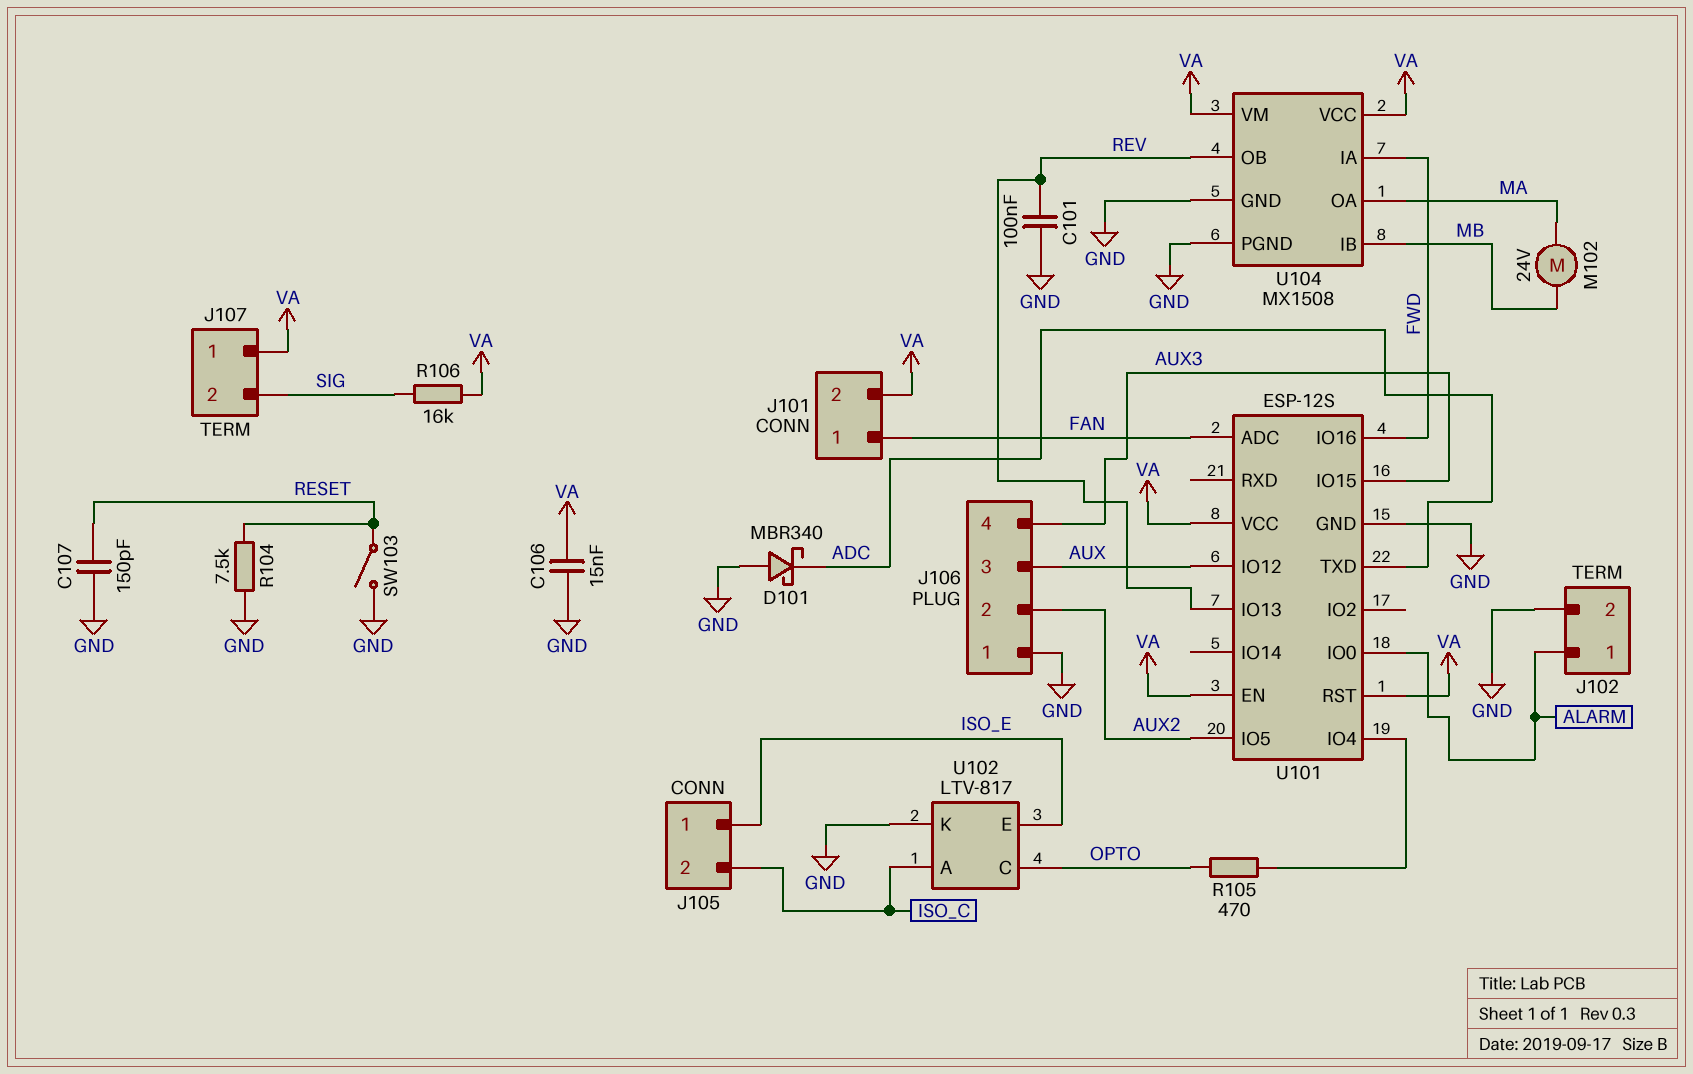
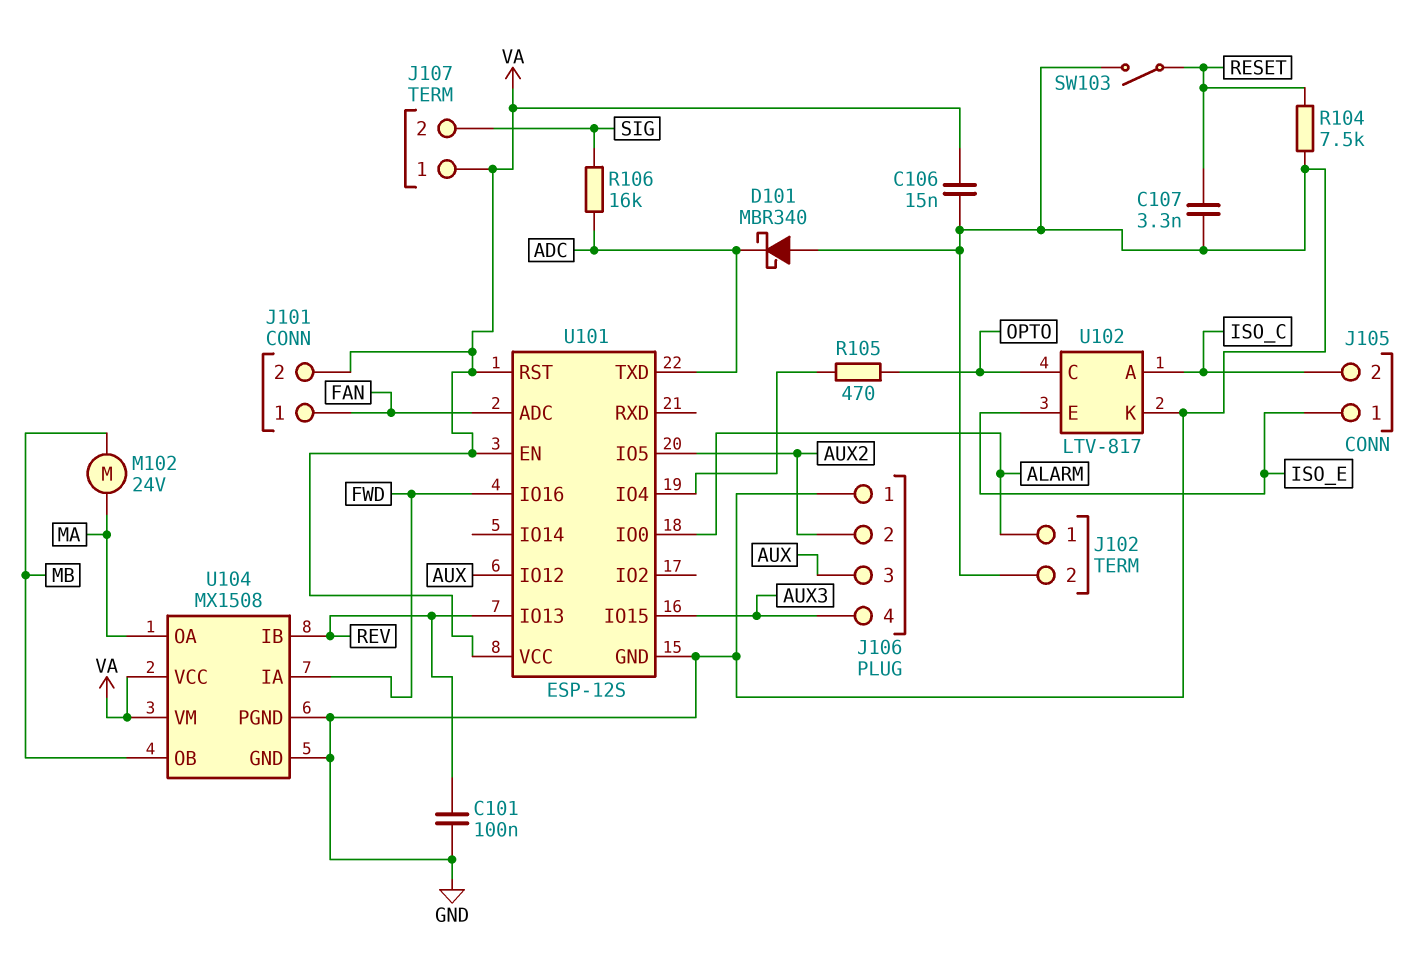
C107: 150pF (GND, RESET) -> 3.3nF (GND, RESET)
R106: 16k (SIG, VA) -> 16k (ADC, SIG)
U104 pin IB: MB -> REV
U104 pin OB: REV -> MB

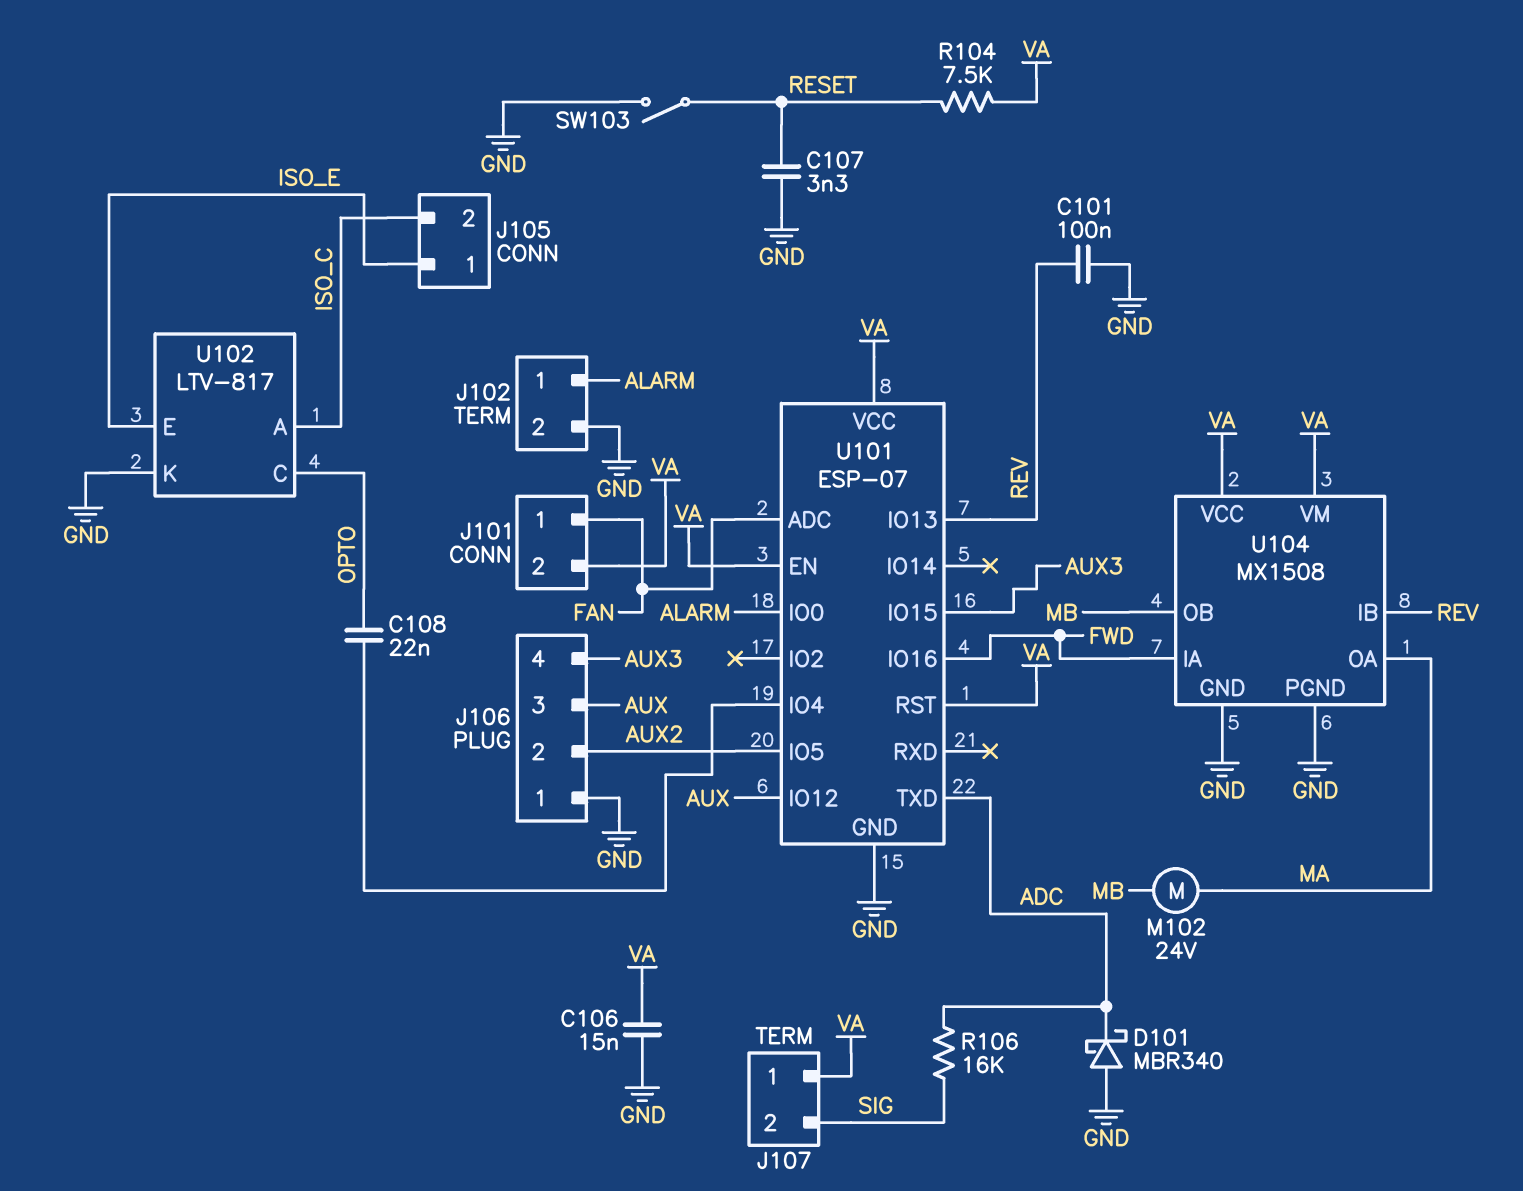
C108: none -> 22nF (OPTO, U101/IO4)
R104: 7.5k (GND, RESET) -> 7.5k (RESET, VA)
R105: 470 (OPTO, U101/IO4) -> none
U101: ESP-12S -> ESP-07

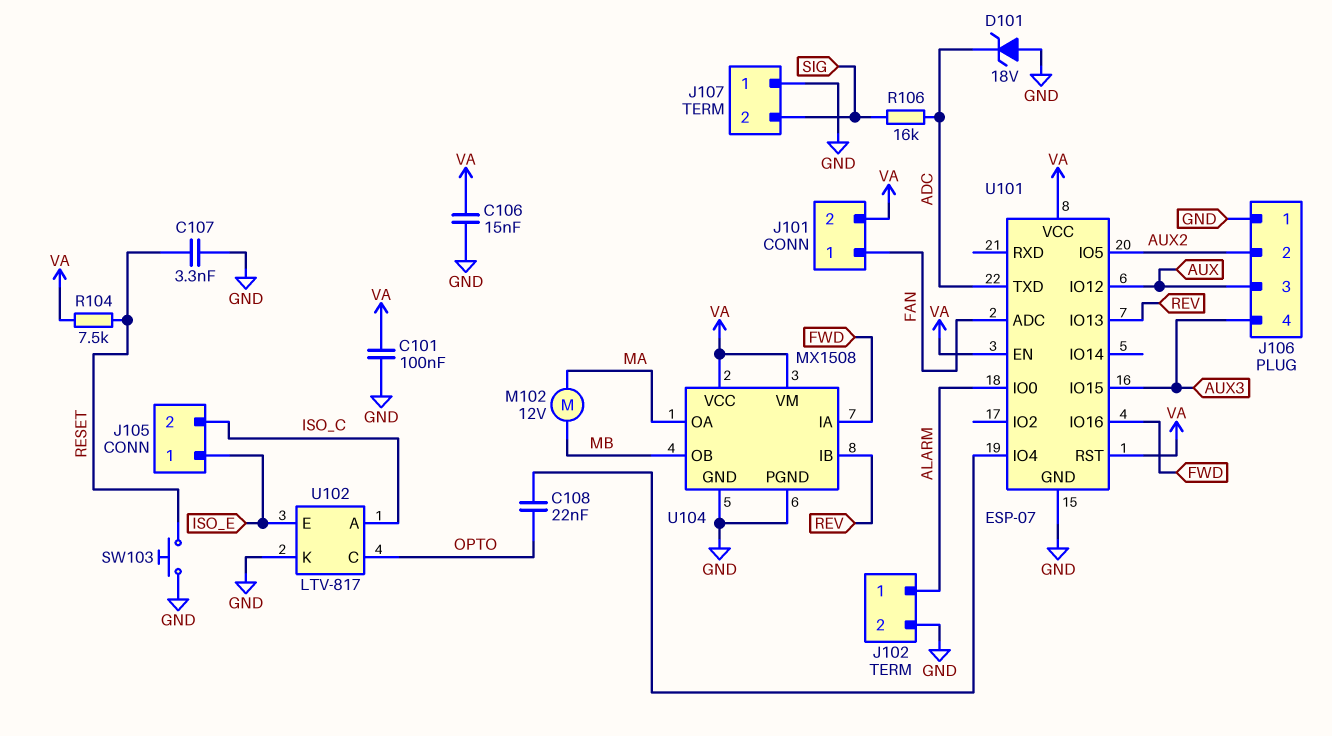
C101: 100nF (GND, REV) -> 100nF (GND, VA)
D101: schottky MBR340 (A GND, K ADC) -> zener 18V (A GND, K ADC)
J107 pin 1: VA -> GND
M102: motor 24V (MA, MB) -> motor 12V (MA, MB)
SW103: switch (GND, RESET) -> button (GND, RESET)

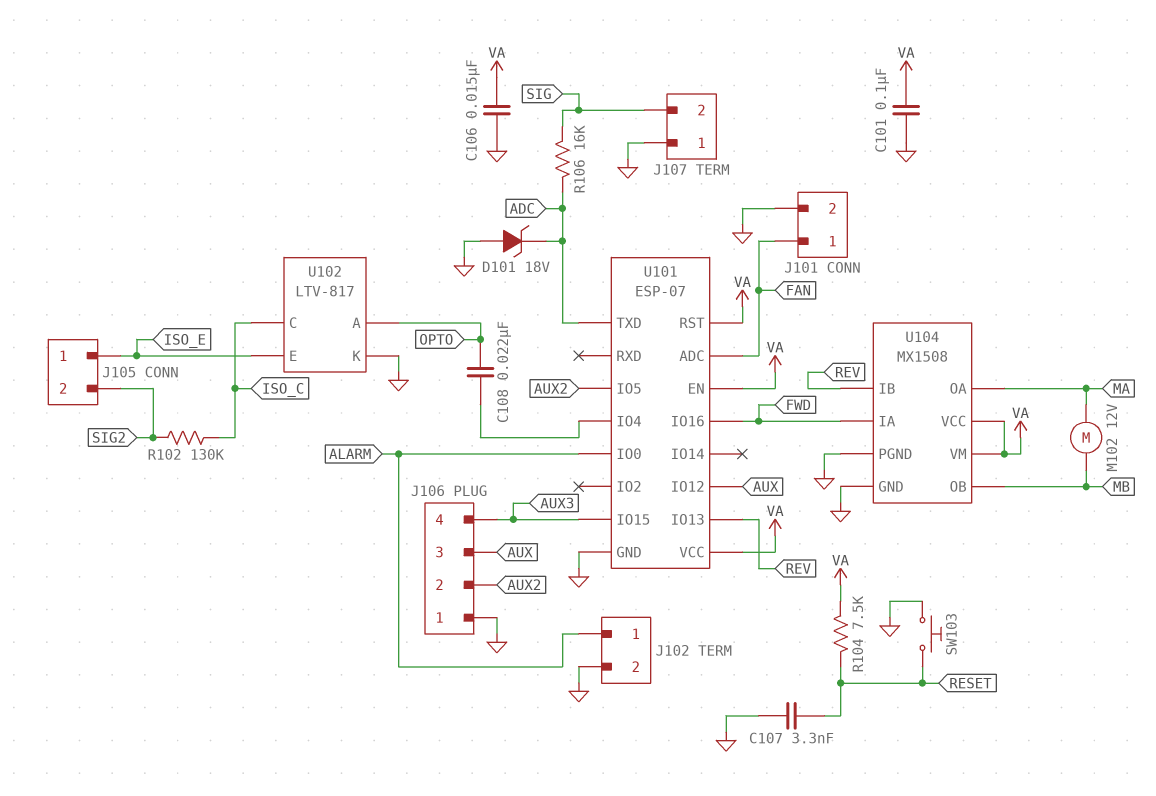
J101 pin 2: VA -> GND
J105 pin 2: ISO_C -> SIG2
R102: none -> 130k (ISO_C, SIG2)
U102 pin A: ISO_C -> OPTO
U102 pin C: OPTO -> ISO_C

